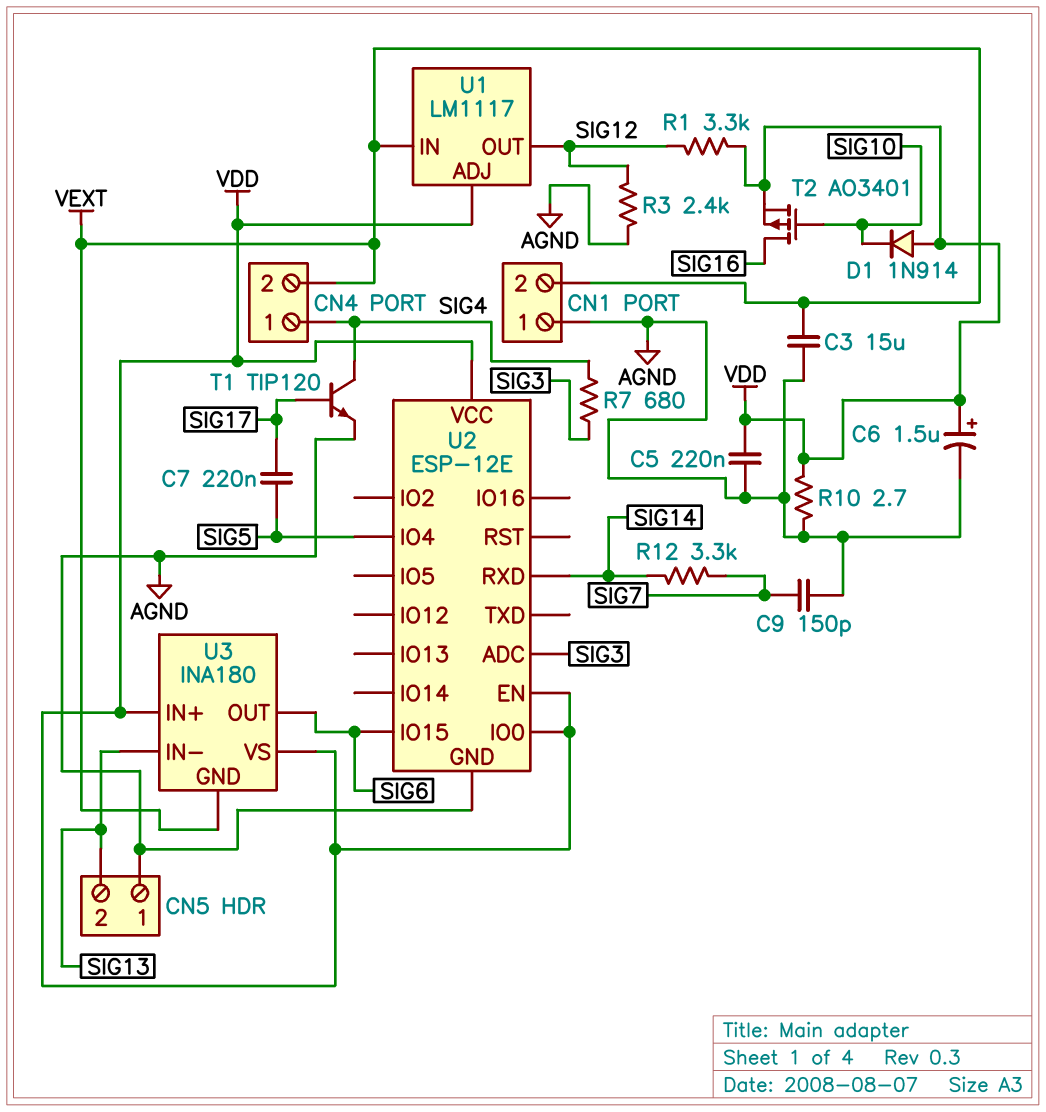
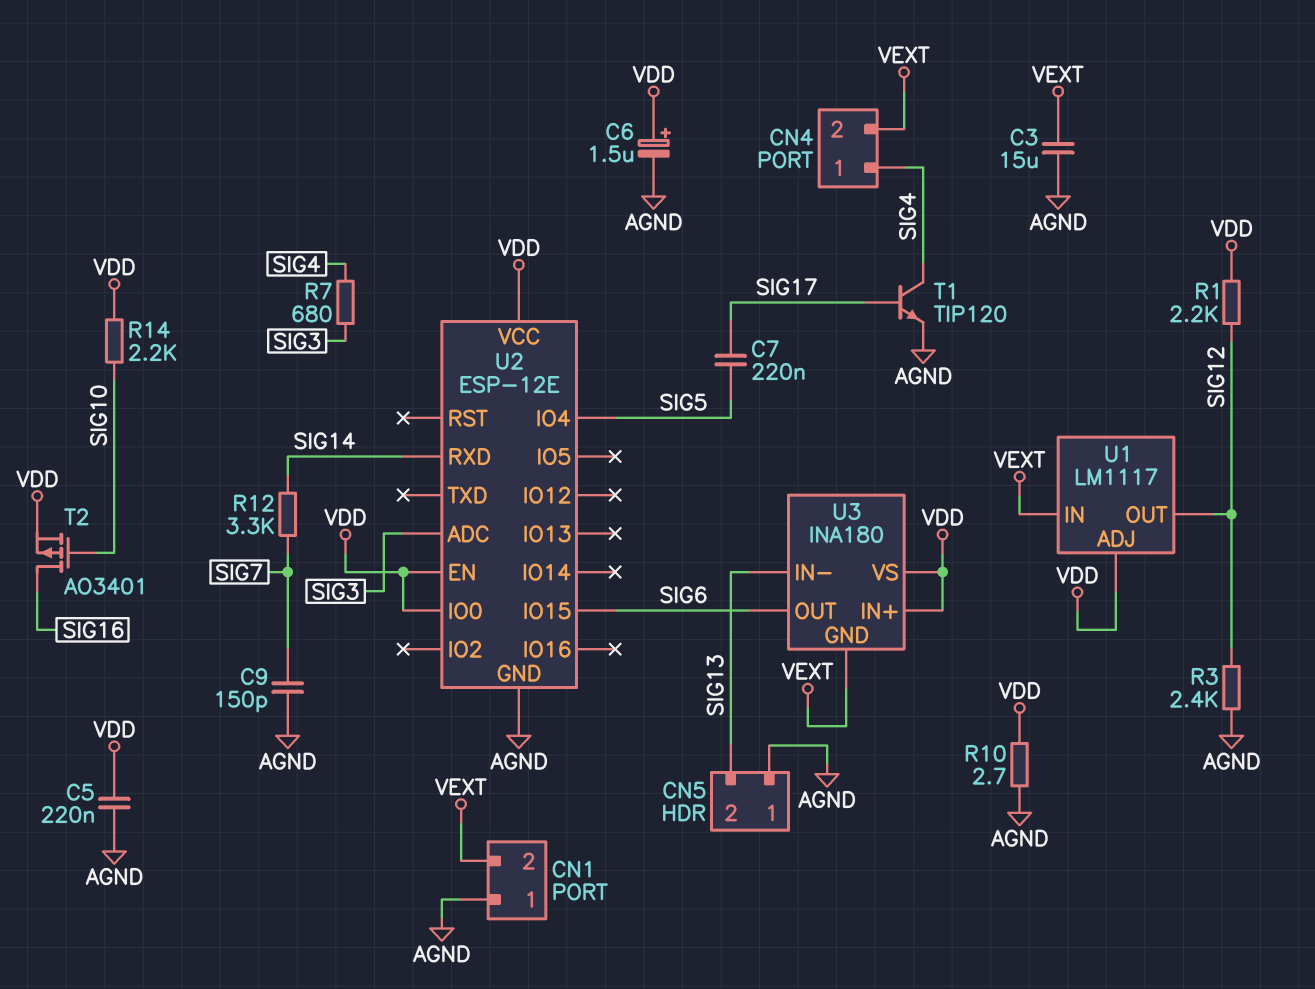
D1: diode 1N914 (A VDD, K SIG10) -> none
R1: 3.3k (SIG12, VDD) -> 2.2k (SIG12, VDD)
R14: none -> 2.2k (SIG10, VDD)

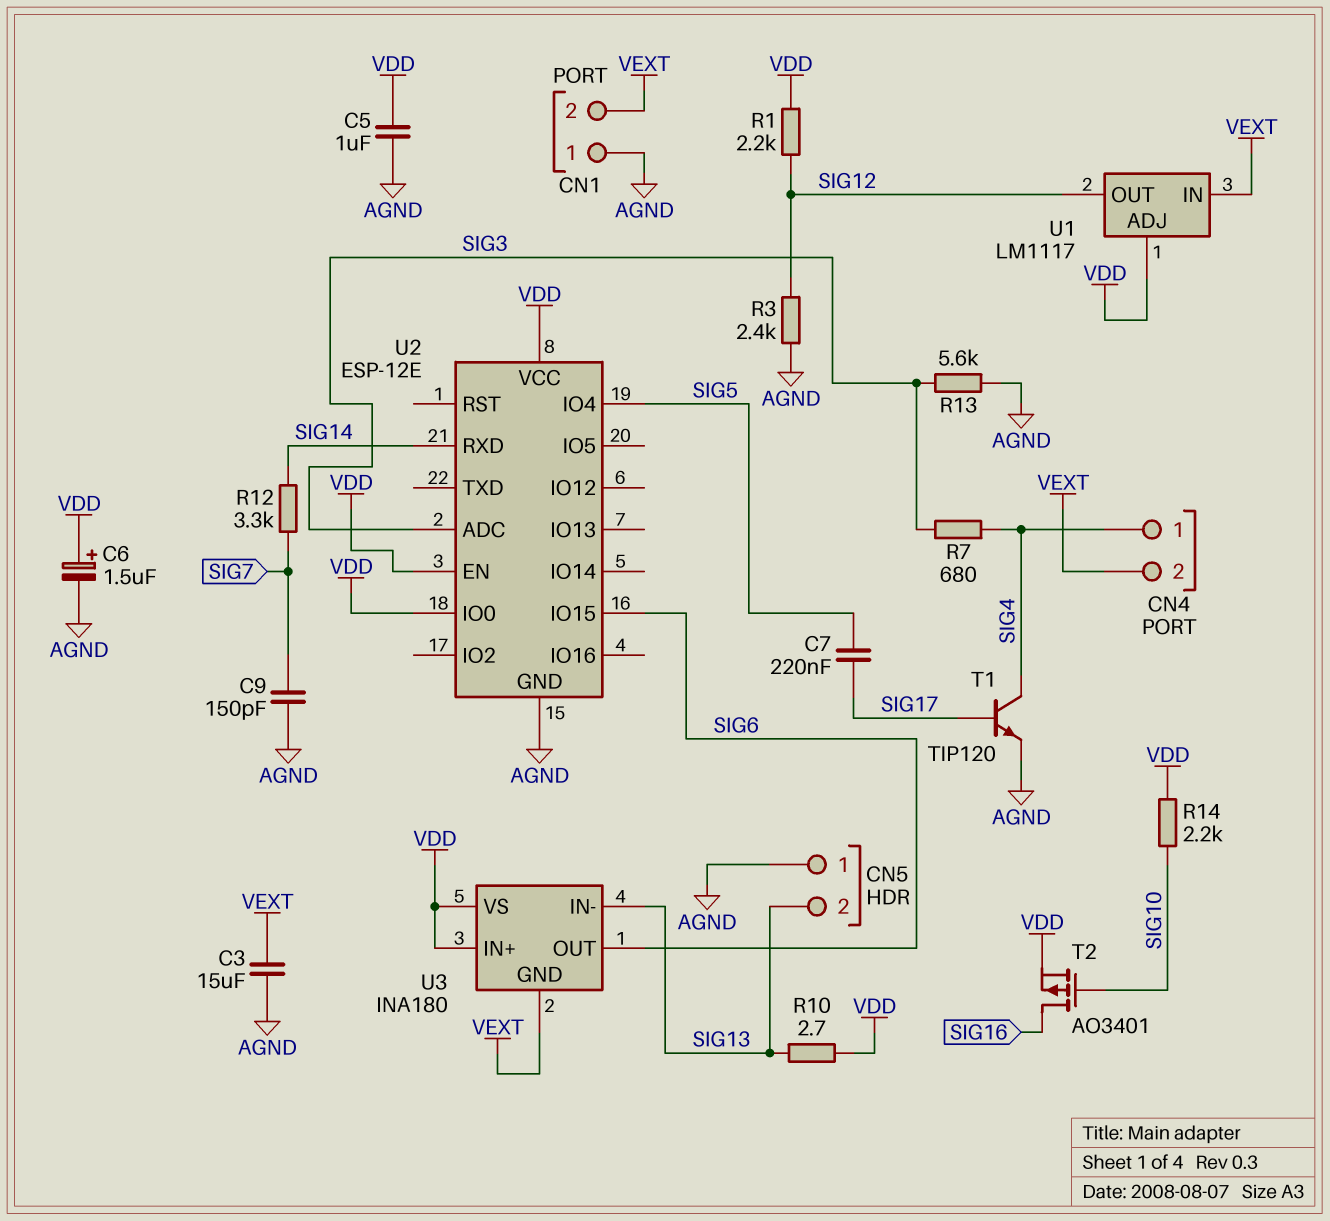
C5: 220nF (AGND, VDD) -> 1uF (AGND, VDD)
R10: 2.7 (AGND, VDD) -> 2.7 (SIG13, VDD)
R13: none -> 5.6k (AGND, SIG3)

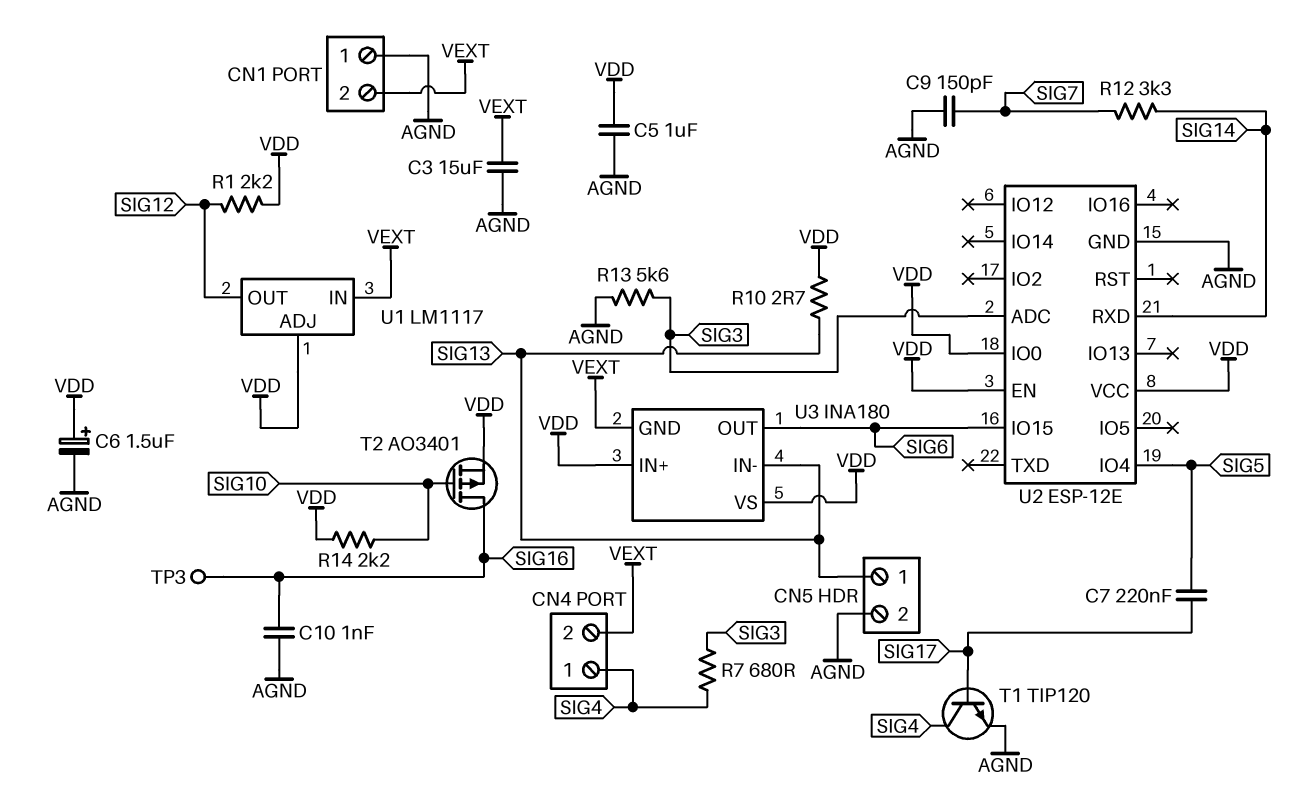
C10: none -> 1nF (AGND, SIG16)
CN5 pin 1: AGND -> SIG13
CN5 pin 2: SIG13 -> AGND
R3: 2.4k (AGND, SIG12) -> none
TP3: none -> test point (SIG16)

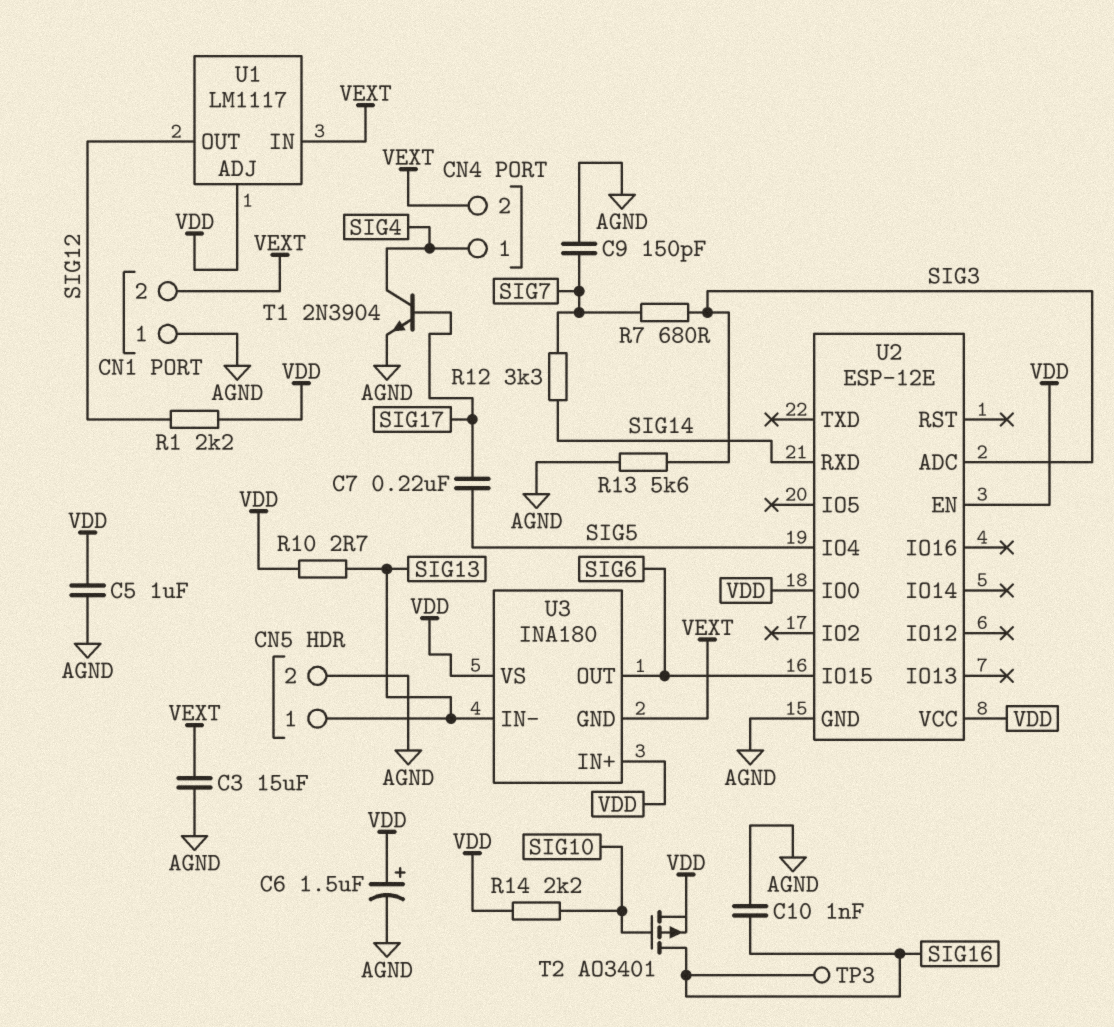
R7: 680 (SIG3, SIG4) -> 680 (SIG3, SIG7)
T1: NPN TIP120 (B SIG17, C SIG4, E AGND) -> NPN 2N3904 (B SIG17, C SIG4, E AGND)

